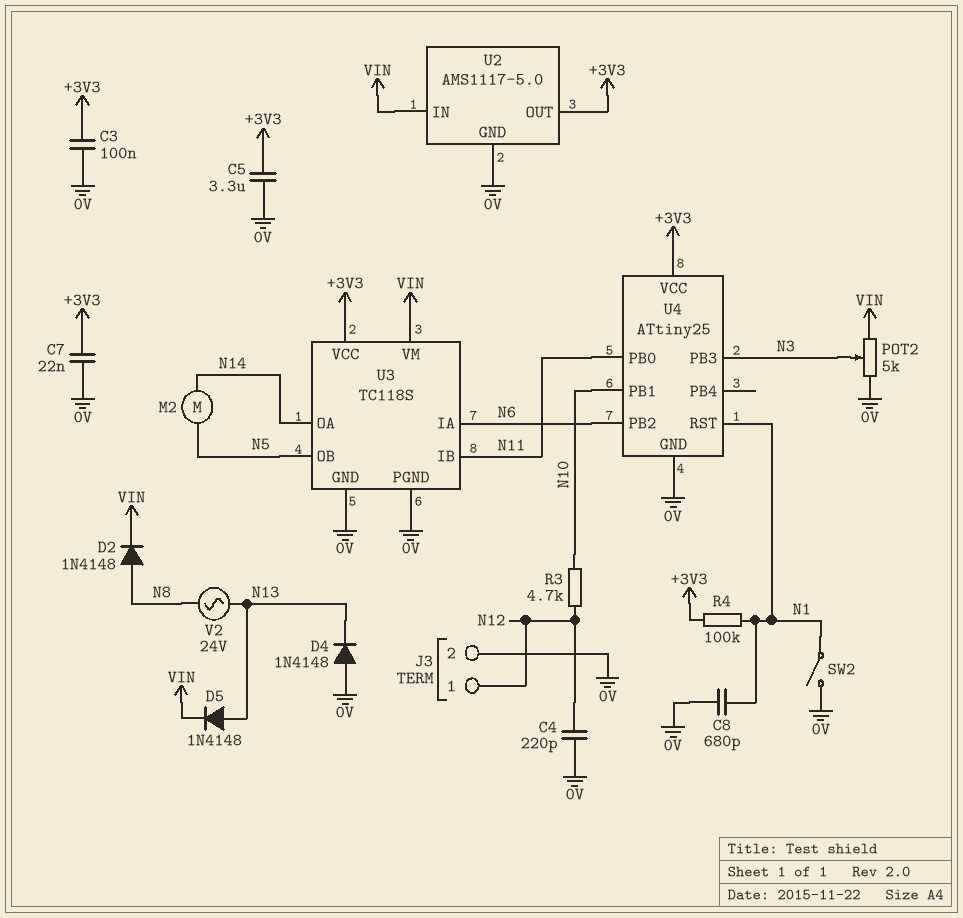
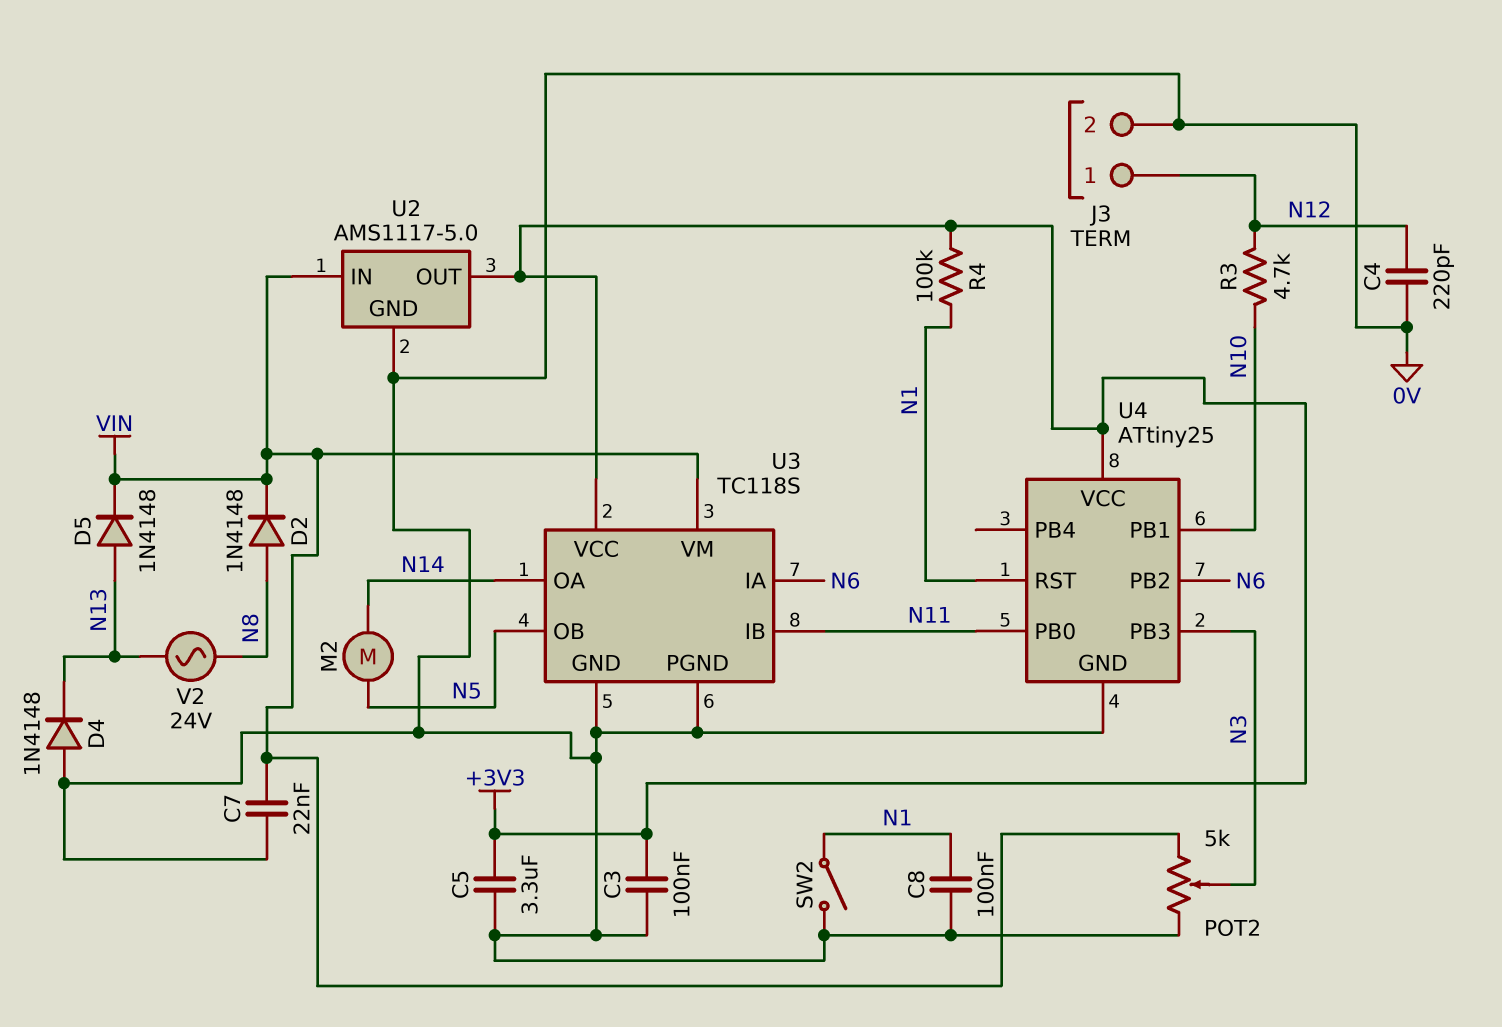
C7: 22nF (+3V3, 0V) -> 22nF (0V, VIN)
C8: 680pF (0V, N1) -> 100nF (0V, N1)

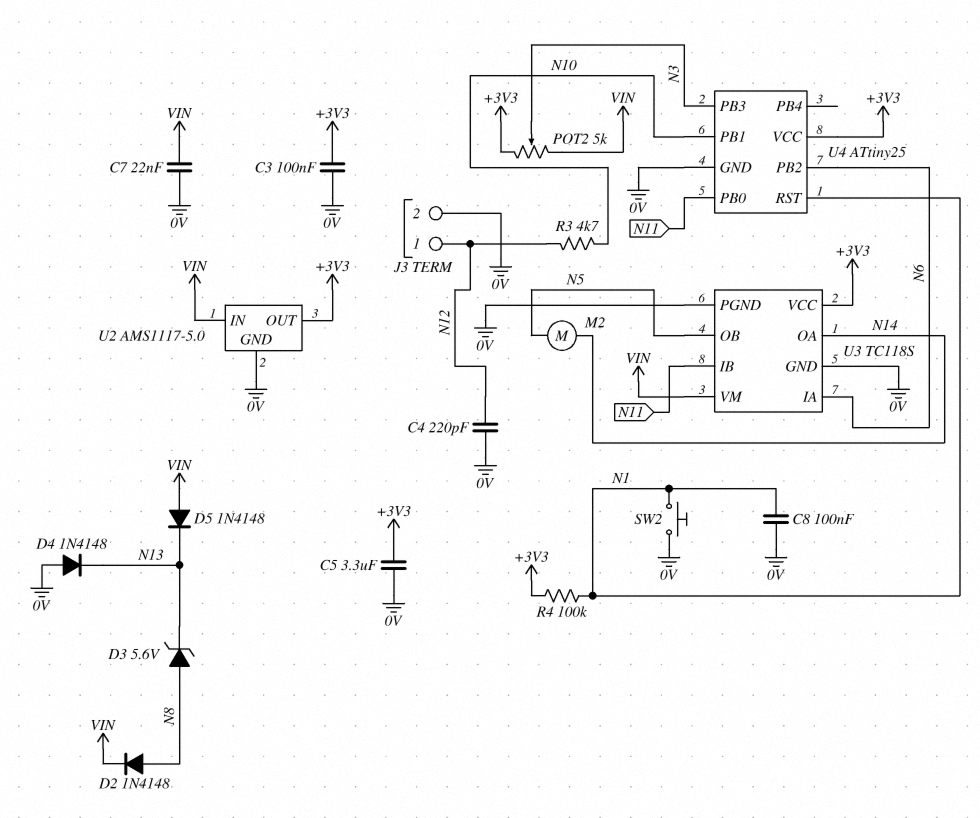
D3: none -> zener 5.6V (A N8, K N13)
D5: diode 1N4148 (A N13, K VIN) -> diode 1N4148 (A VIN, K N13)
POT2: 5k (0V, VIN, wiper N3) -> 5k (+3V3, VIN, wiper N3)
SW2: switch (0V, N1) -> button (0V, N1)
V2: AC 24V (N8, N13) -> none

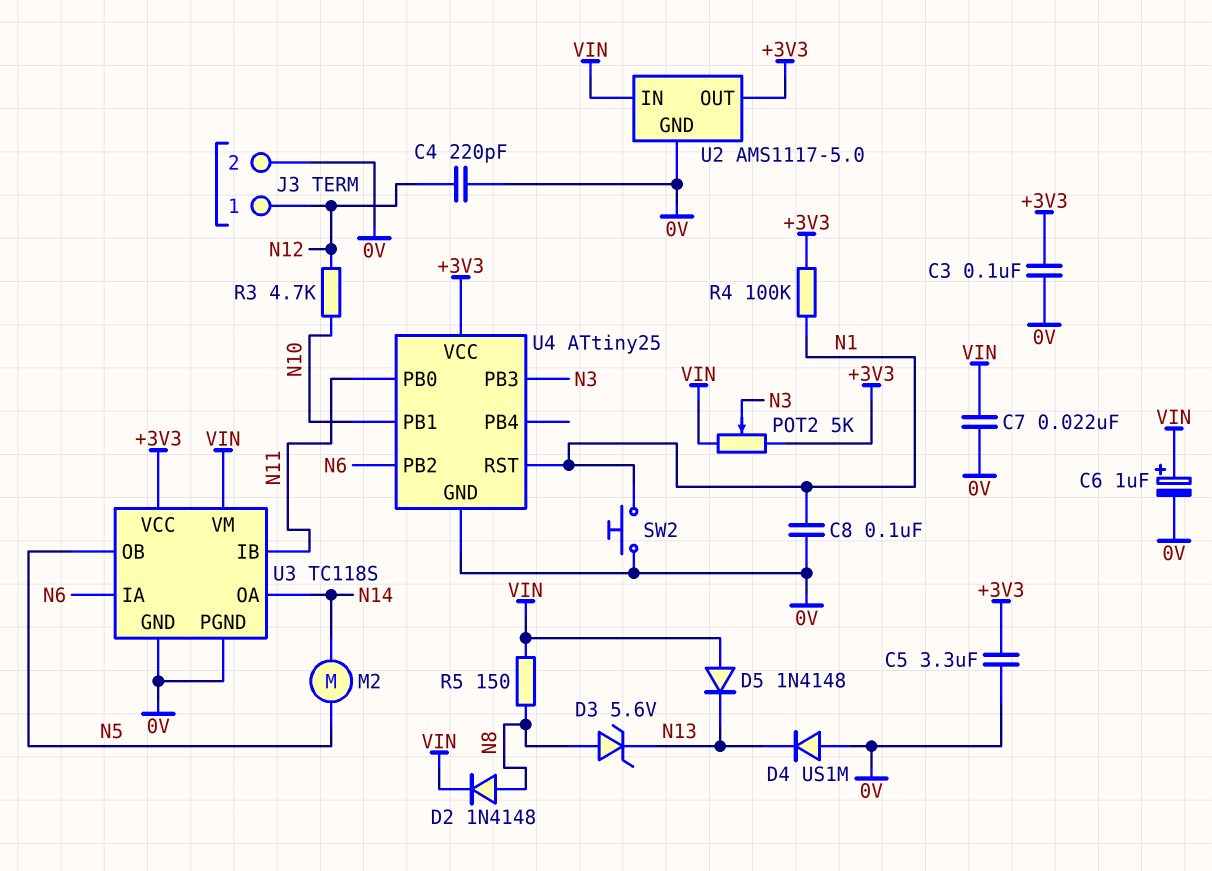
C6: none -> 1uF (plus VIN, minus 0V)
D4: diode 1N4148 (A 0V, K N13) -> diode US1M (A 0V, K N13)
R5: none -> 150 (N8, VIN)

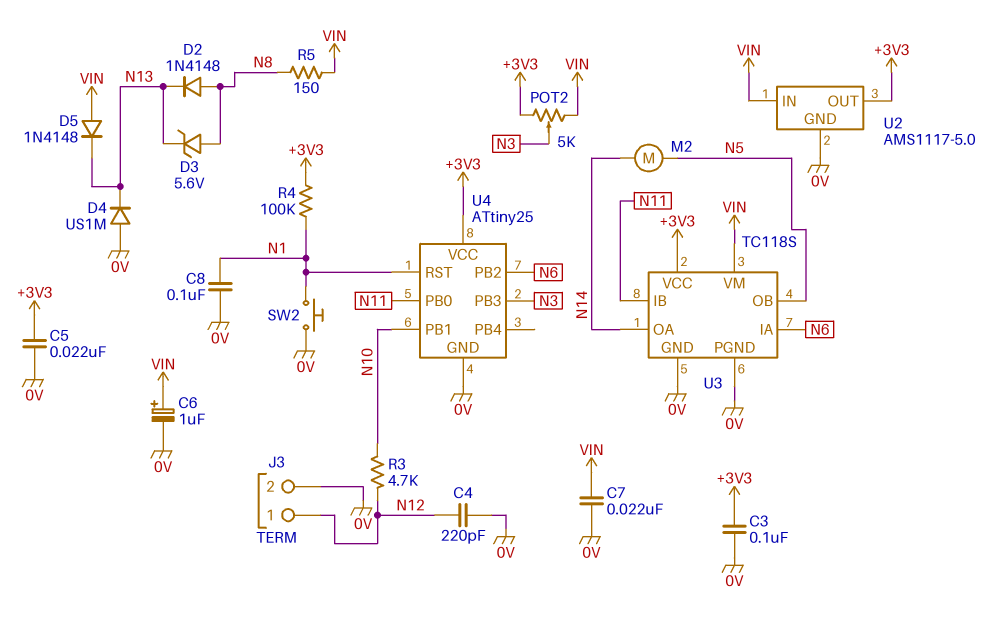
C5: 3.3uF (+3V3, 0V) -> 22nF (+3V3, 0V)
D2: diode 1N4148 (A N8, K VIN) -> diode 1N4148 (A N8, K N13)

